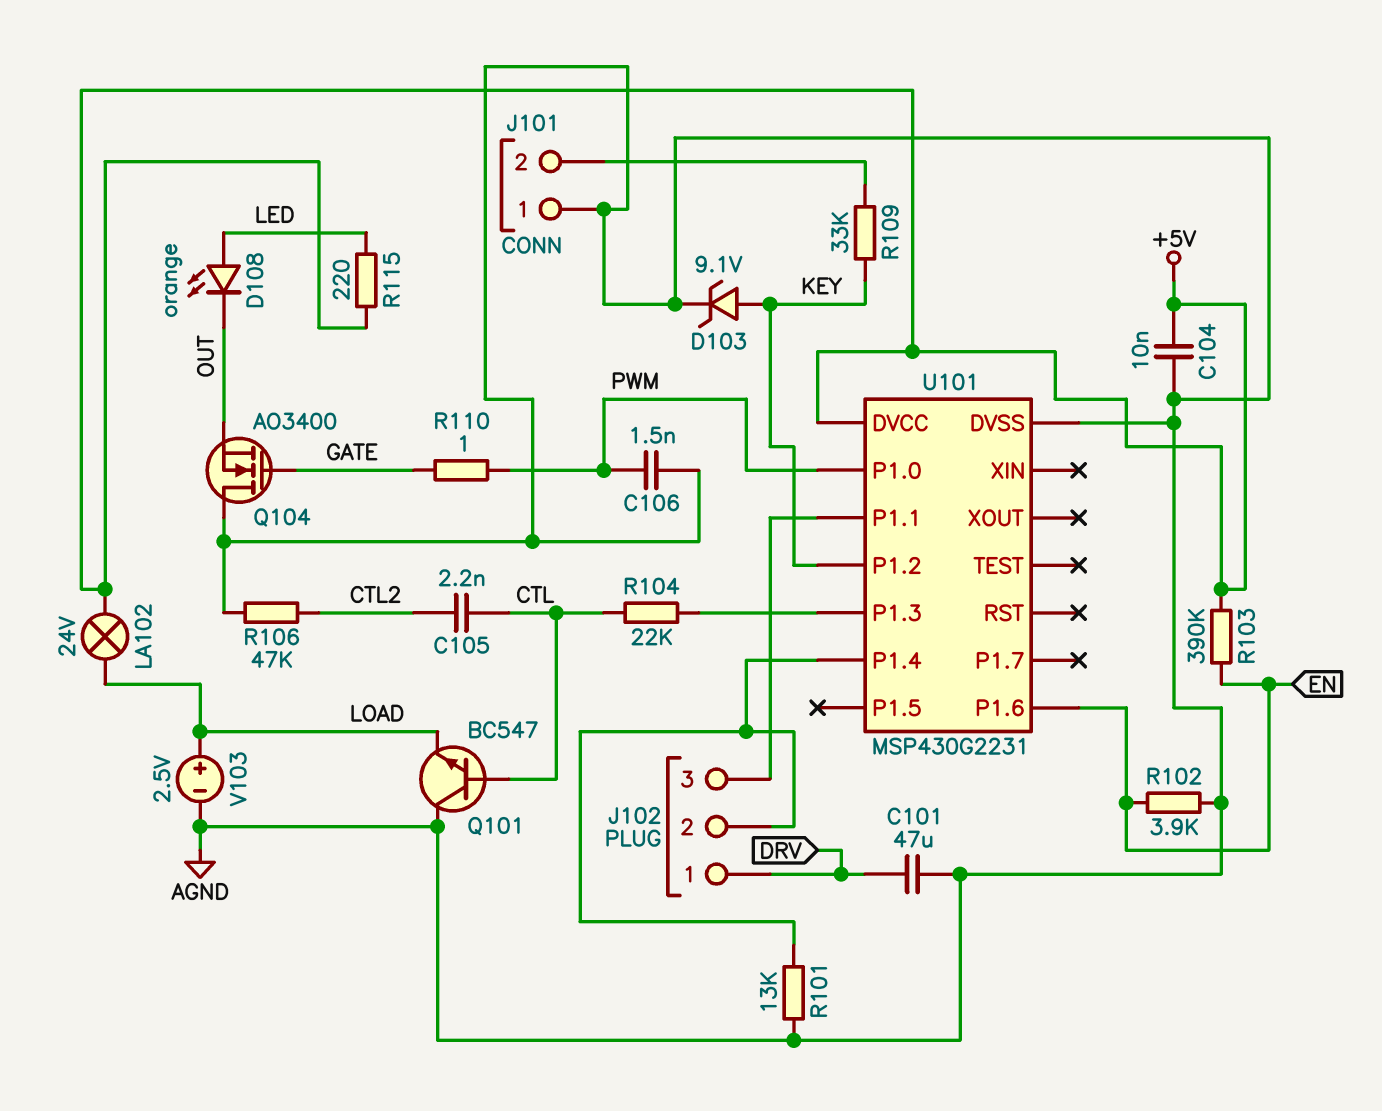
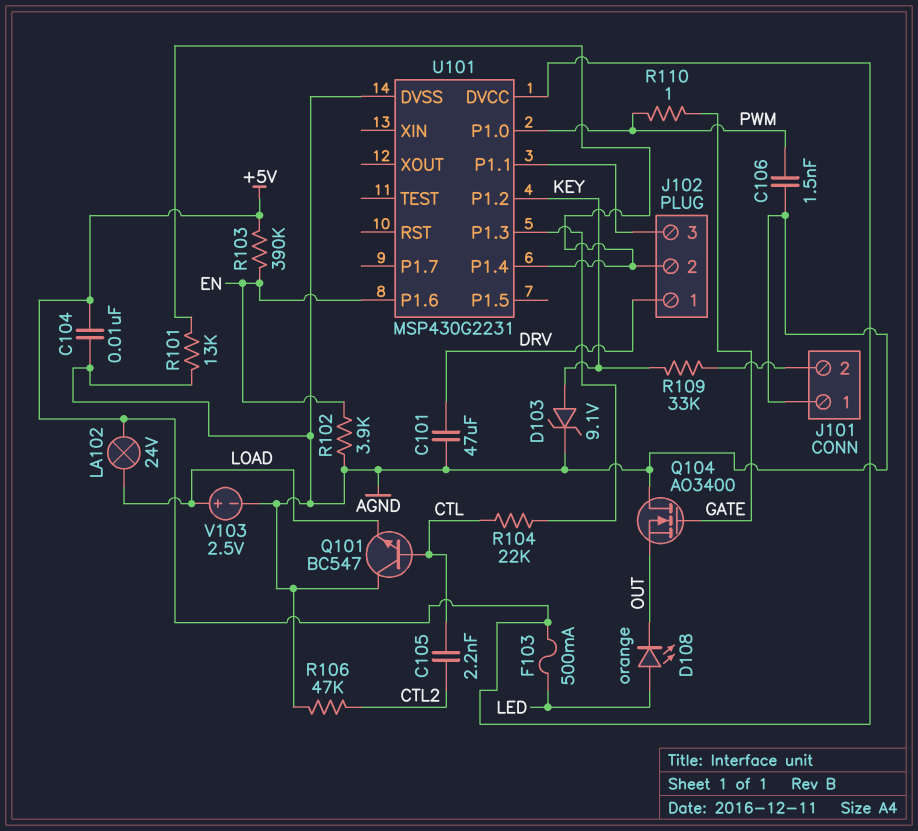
F103: none -> 500mA (+5V, LED)
R115: 220 (+5V, LED) -> none

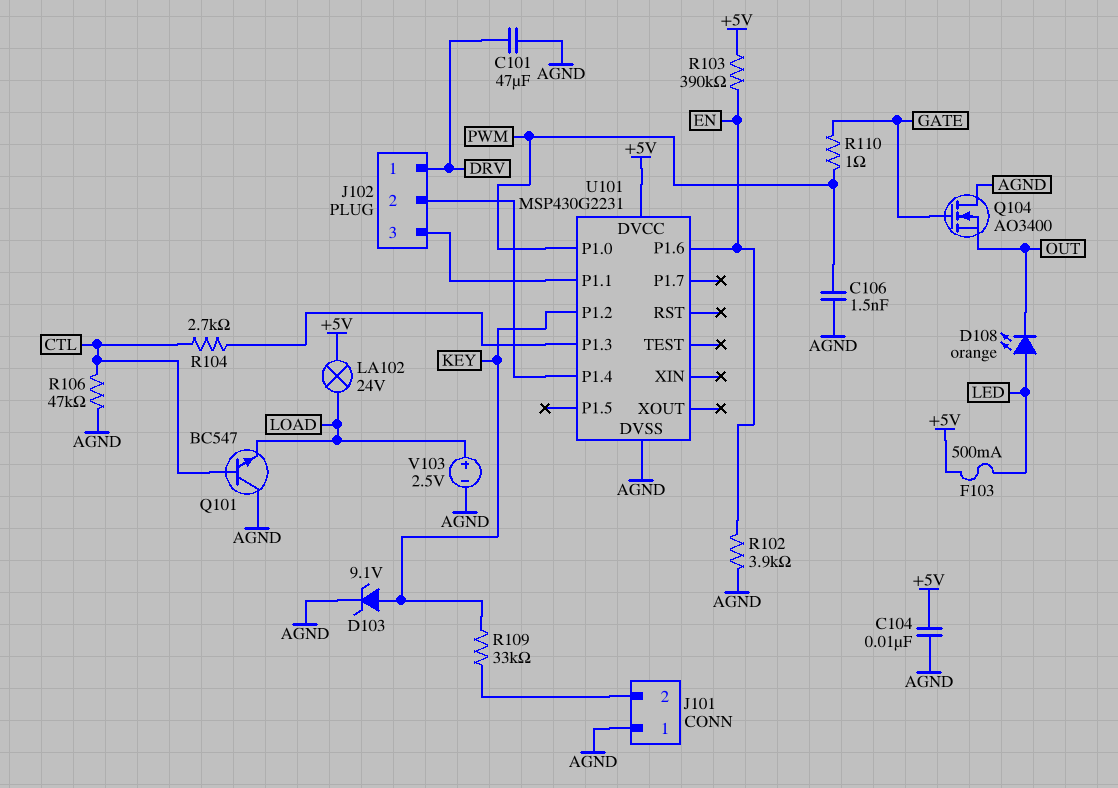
C105: 2.2nF (CTL, CTL2) -> none
R101: 13k (AGND, J102/2) -> none
R104: 22k (CTL, U101/P1.3) -> 2.7k (CTL, U101/P1.3)
R106: 47k (AGND, CTL2) -> 47k (AGND, CTL)

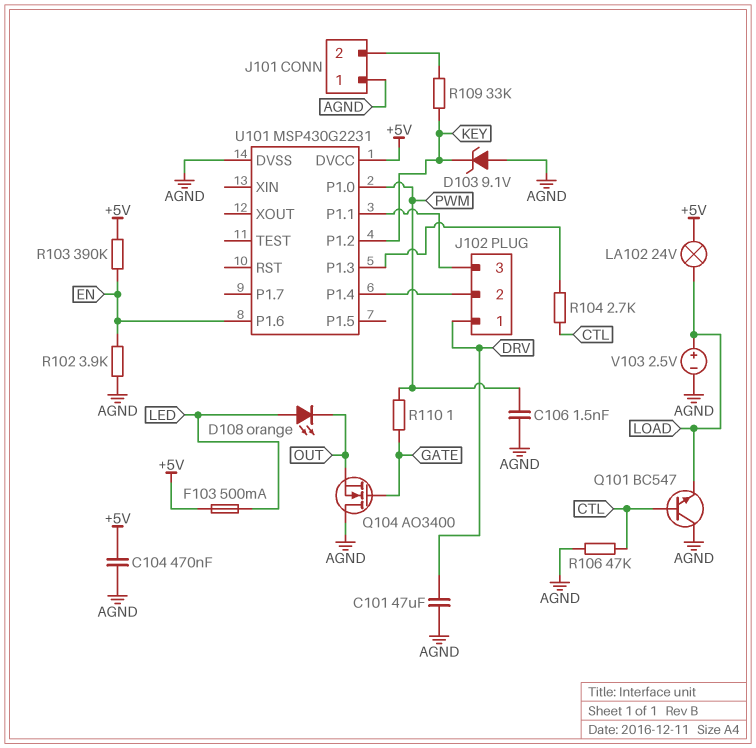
C104: 10nF (+5V, AGND) -> 470nF (+5V, AGND)
D103: zener 9.1V (A KEY, K AGND) -> zener 9.1V (A AGND, K KEY)

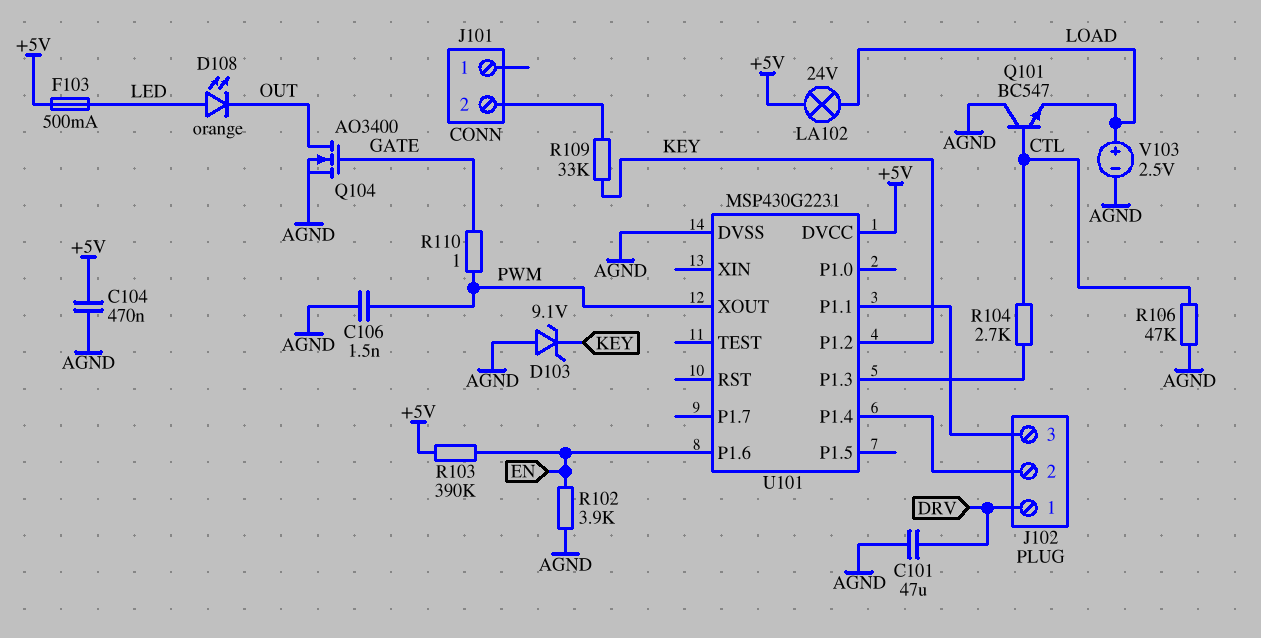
J101 pin 1: AGND -> none
Q104: NMOS AO3400 (G GATE, D AGND, S OUT) -> NMOS AO3400 (G GATE, D OUT, S AGND)
U101 pin P1.0: PWM -> none
U101 pin XOUT: none -> PWM

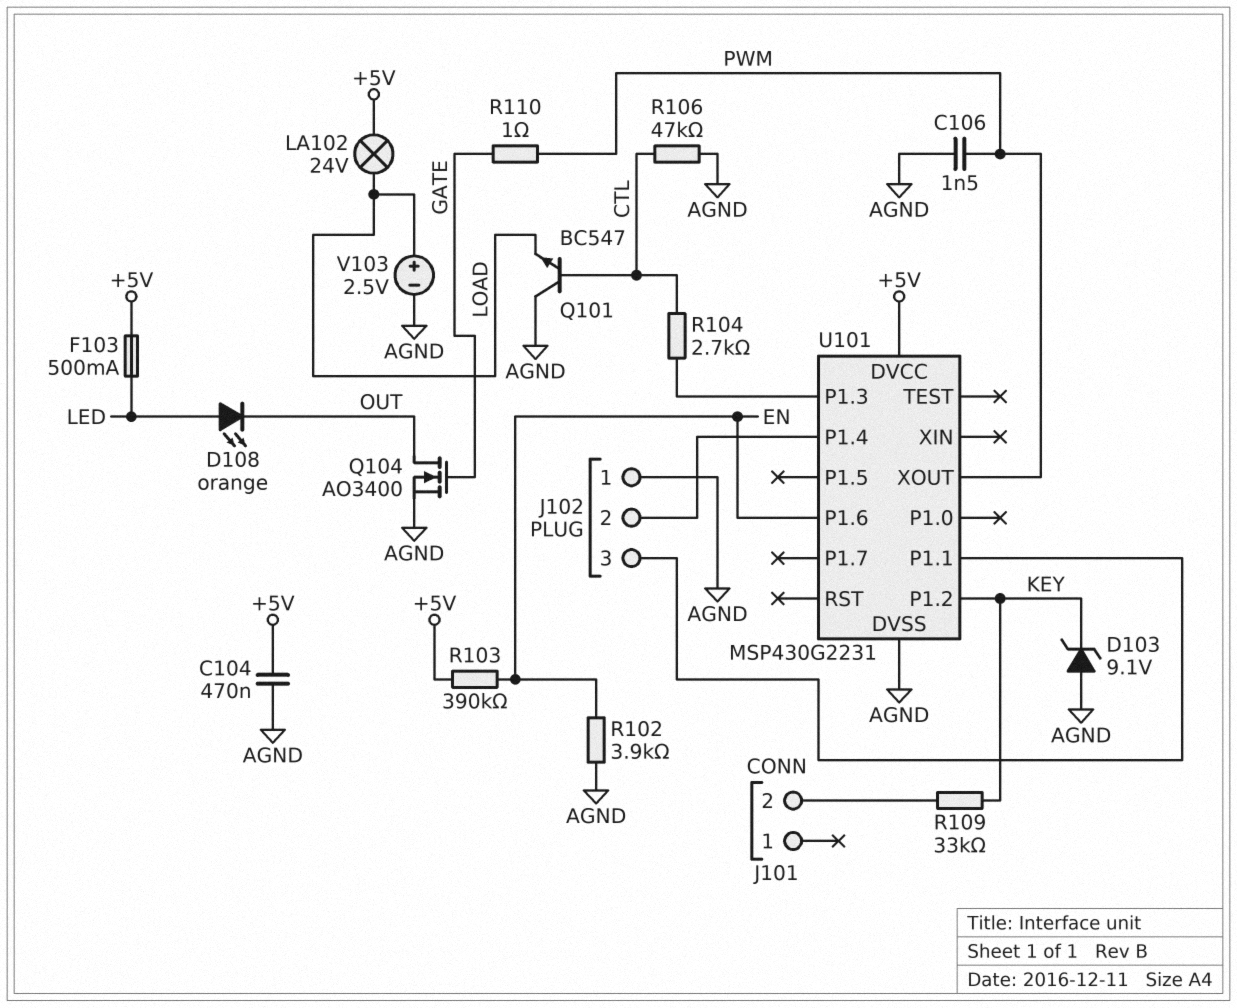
C101: 47uF (AGND, DRV) -> none
J102 pin 1: DRV -> AGND

